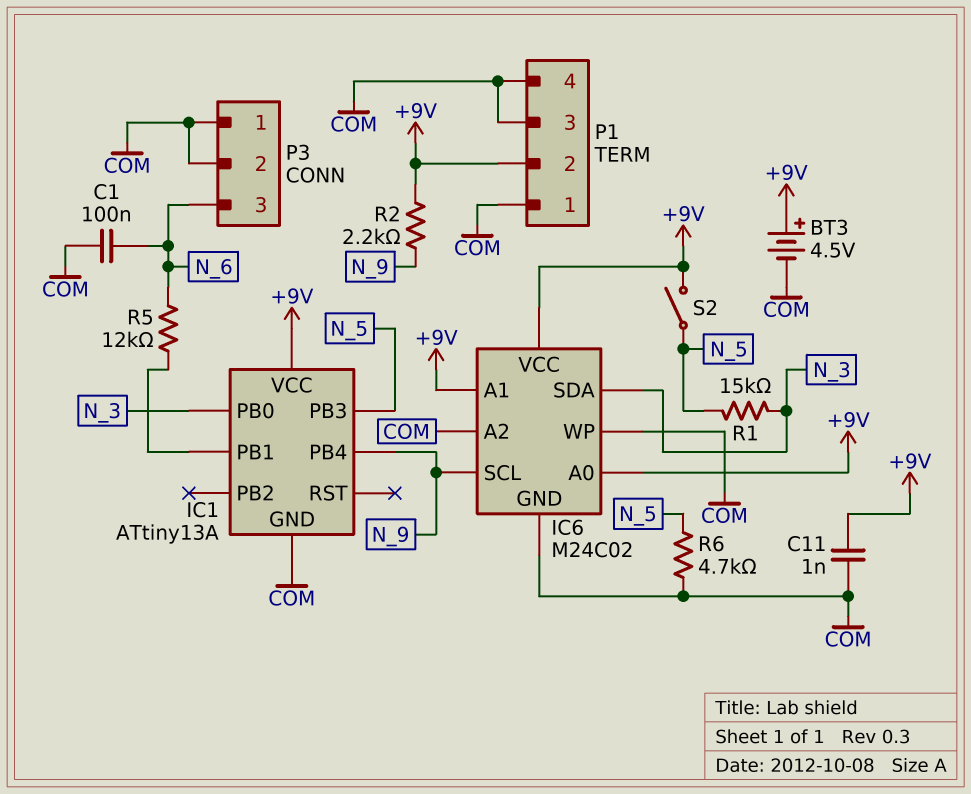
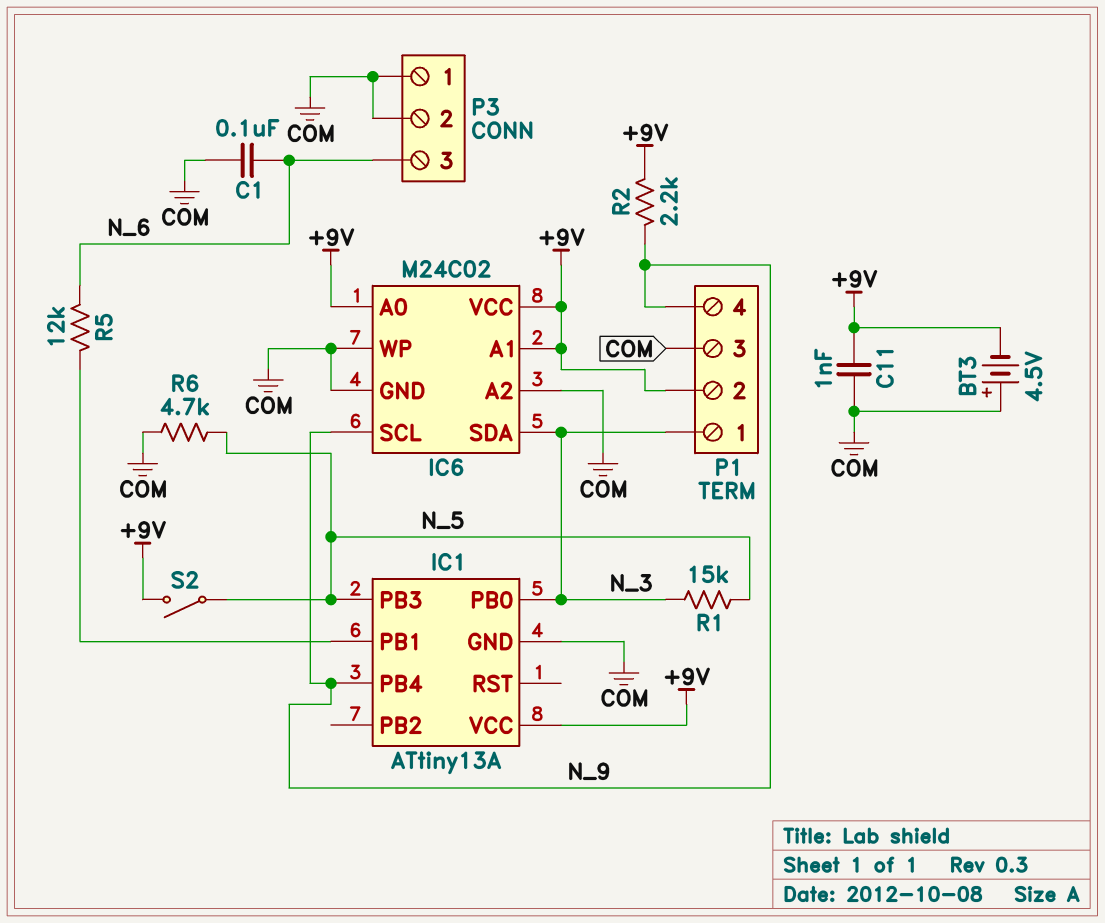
BT3: 4.5V (plus +9V, minus COM) -> 4.5V (plus COM, minus +9V)
P1 pin 1: COM -> N_3
P1 pin 4: COM -> N_9

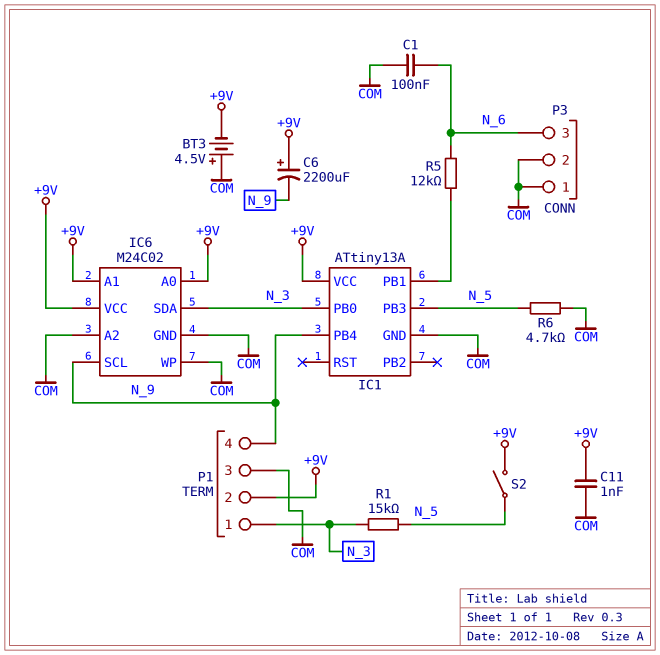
C6: none -> 2200uF (plus +9V, minus N_9)
R2: 2.2k (+9V, N_9) -> none

